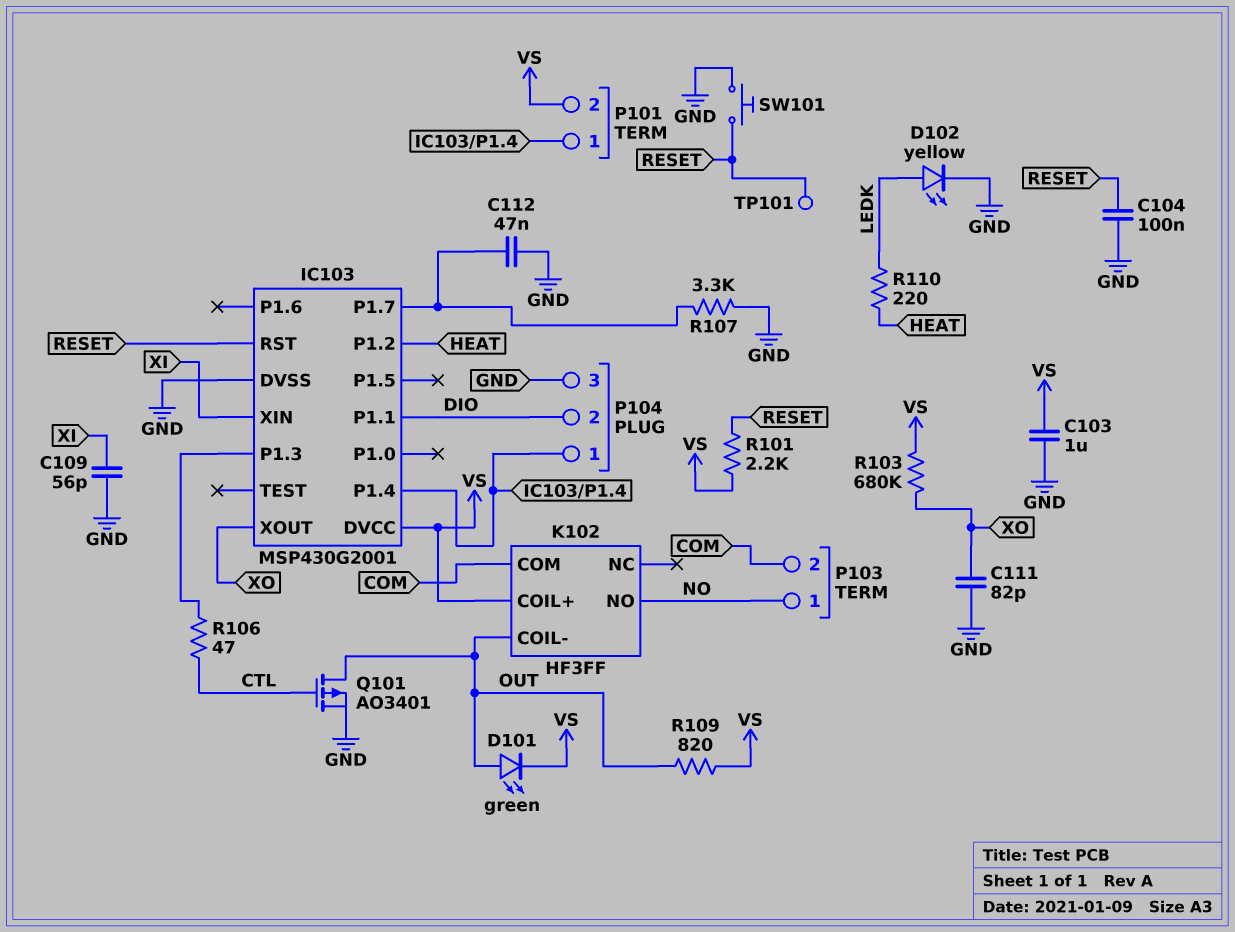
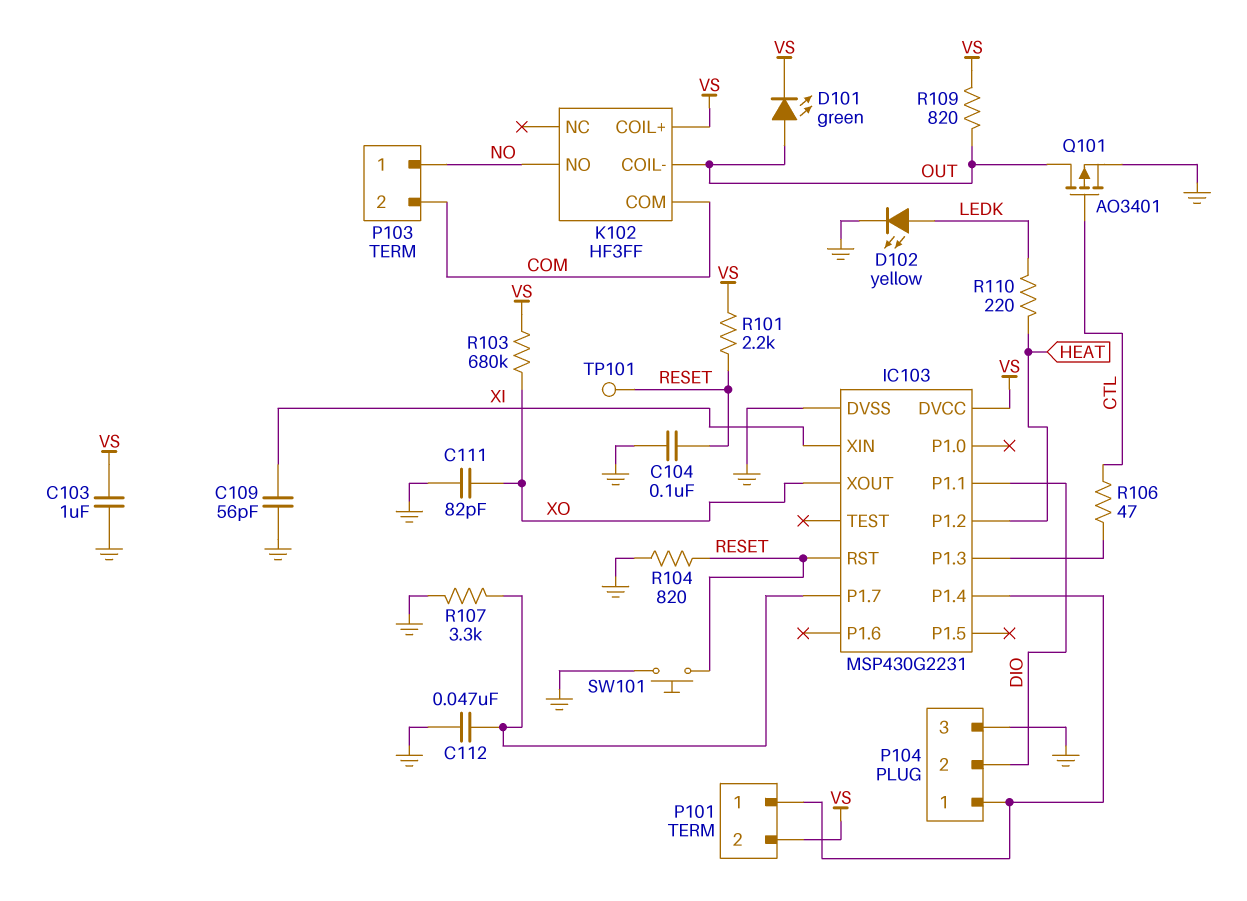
IC103: MSP430G2001 -> MSP430G2231
R104: none -> 820 (GND, RESET)

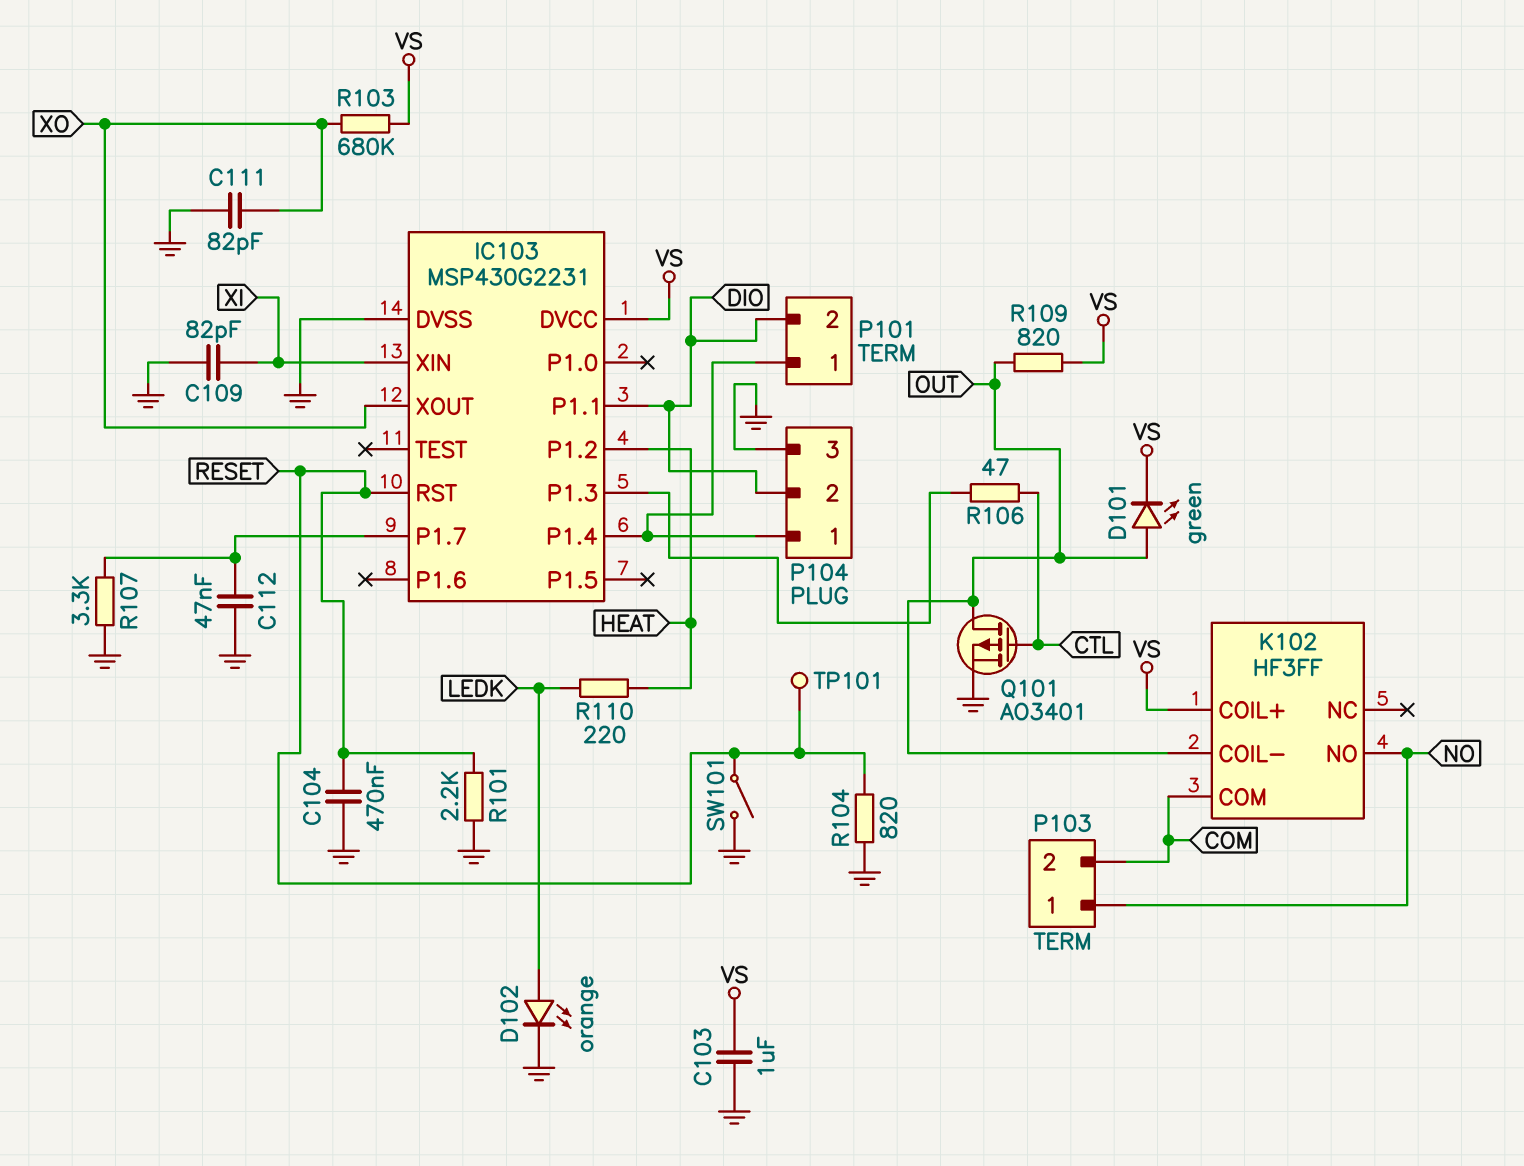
C104: 100nF (GND, RESET) -> 470nF (GND, RESET)
C109: 56pF (GND, XI) -> 82pF (GND, XI)
D102: LED yellow (A LEDK, K GND) -> LED orange (A LEDK, K GND)
P101 pin 2: VS -> DIO
R101: 2.2k (RESET, VS) -> 2.2k (GND, RESET)
SW101: button (GND, RESET) -> switch (GND, RESET)

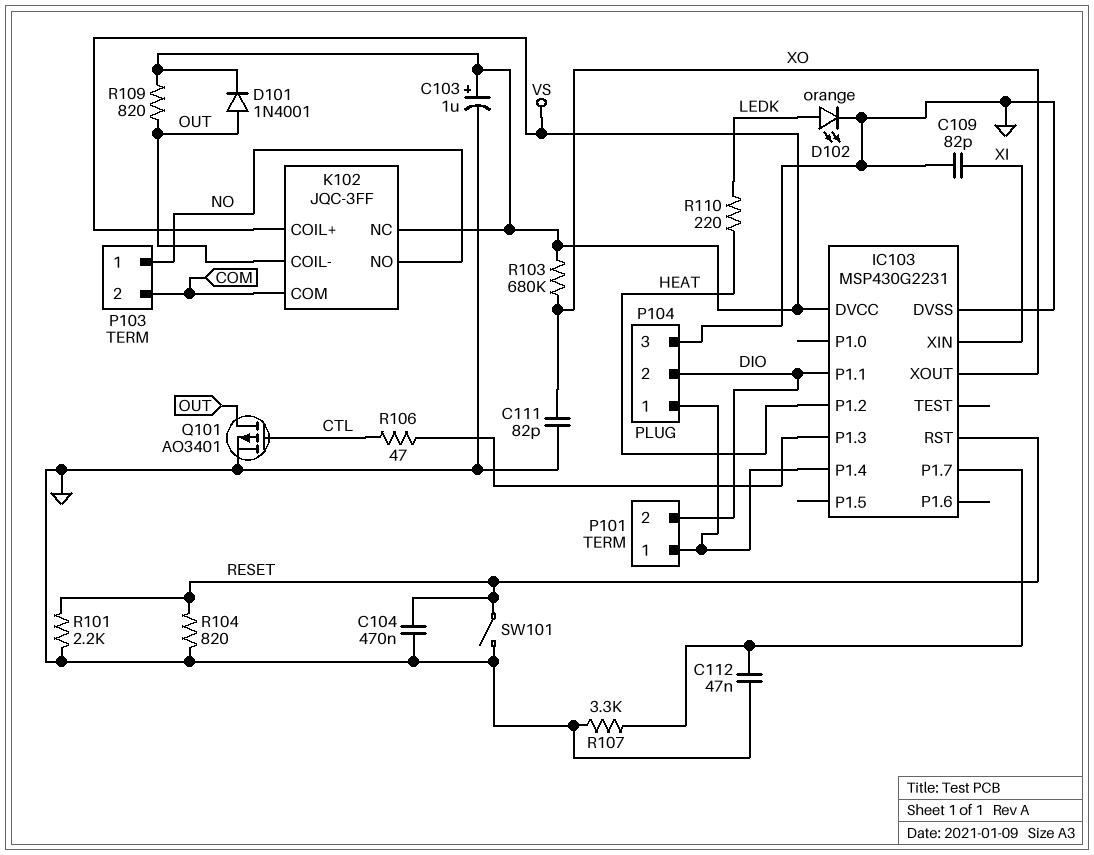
C103: 1uF (GND, VS) -> 1uF (plus VS, minus GND)
D101: LED green (A OUT, K VS) -> diode 1N4001 (A OUT, K VS)
K102: HF3FF -> JQC-3FF
K102 pin NC: none -> VS
TP101: test point (RESET) -> none

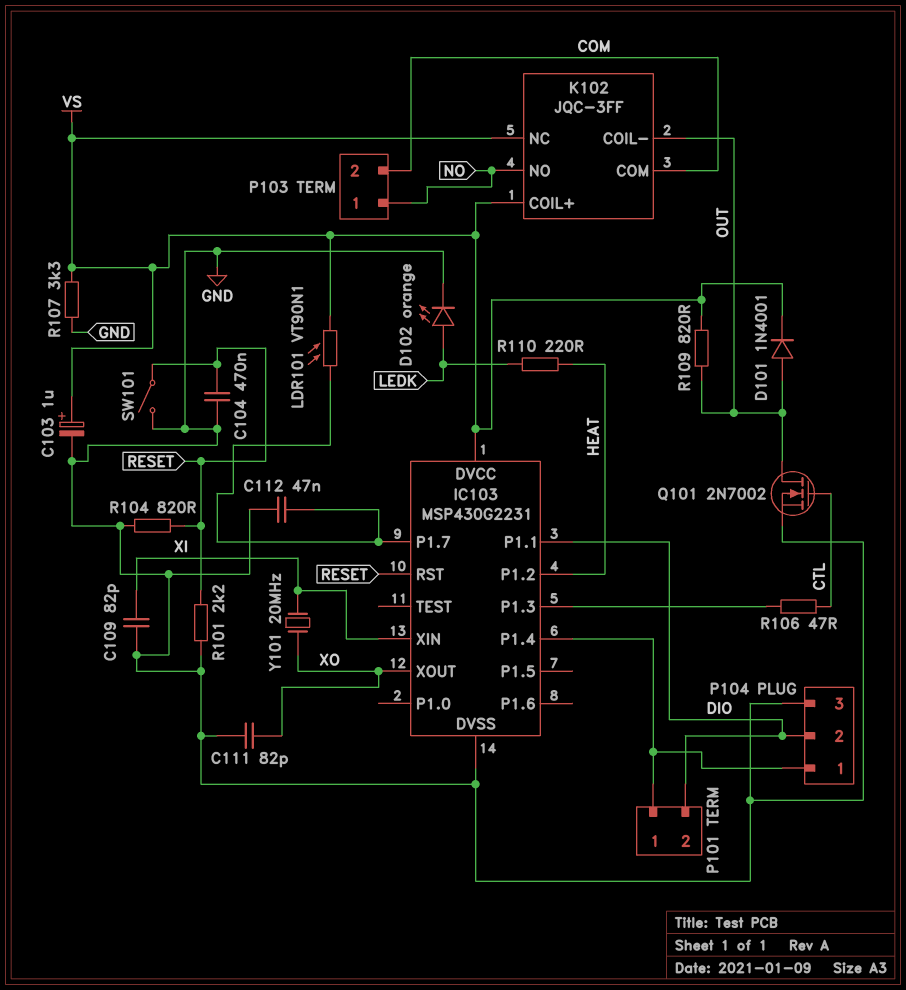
LDR101: none -> VT90N1 (IC103/P1.7, VS)
Q101: PMOS AO3401 (G CTL, D OUT, S GND) -> NMOS 2N7002 (G CTL, D OUT, S GND)
R103: 680k (VS, XO) -> none
R107: 3.3k (GND, IC103/P1.7) -> 3.3k (GND, VS)
Y101: none -> 20MHz (XI, XO)

